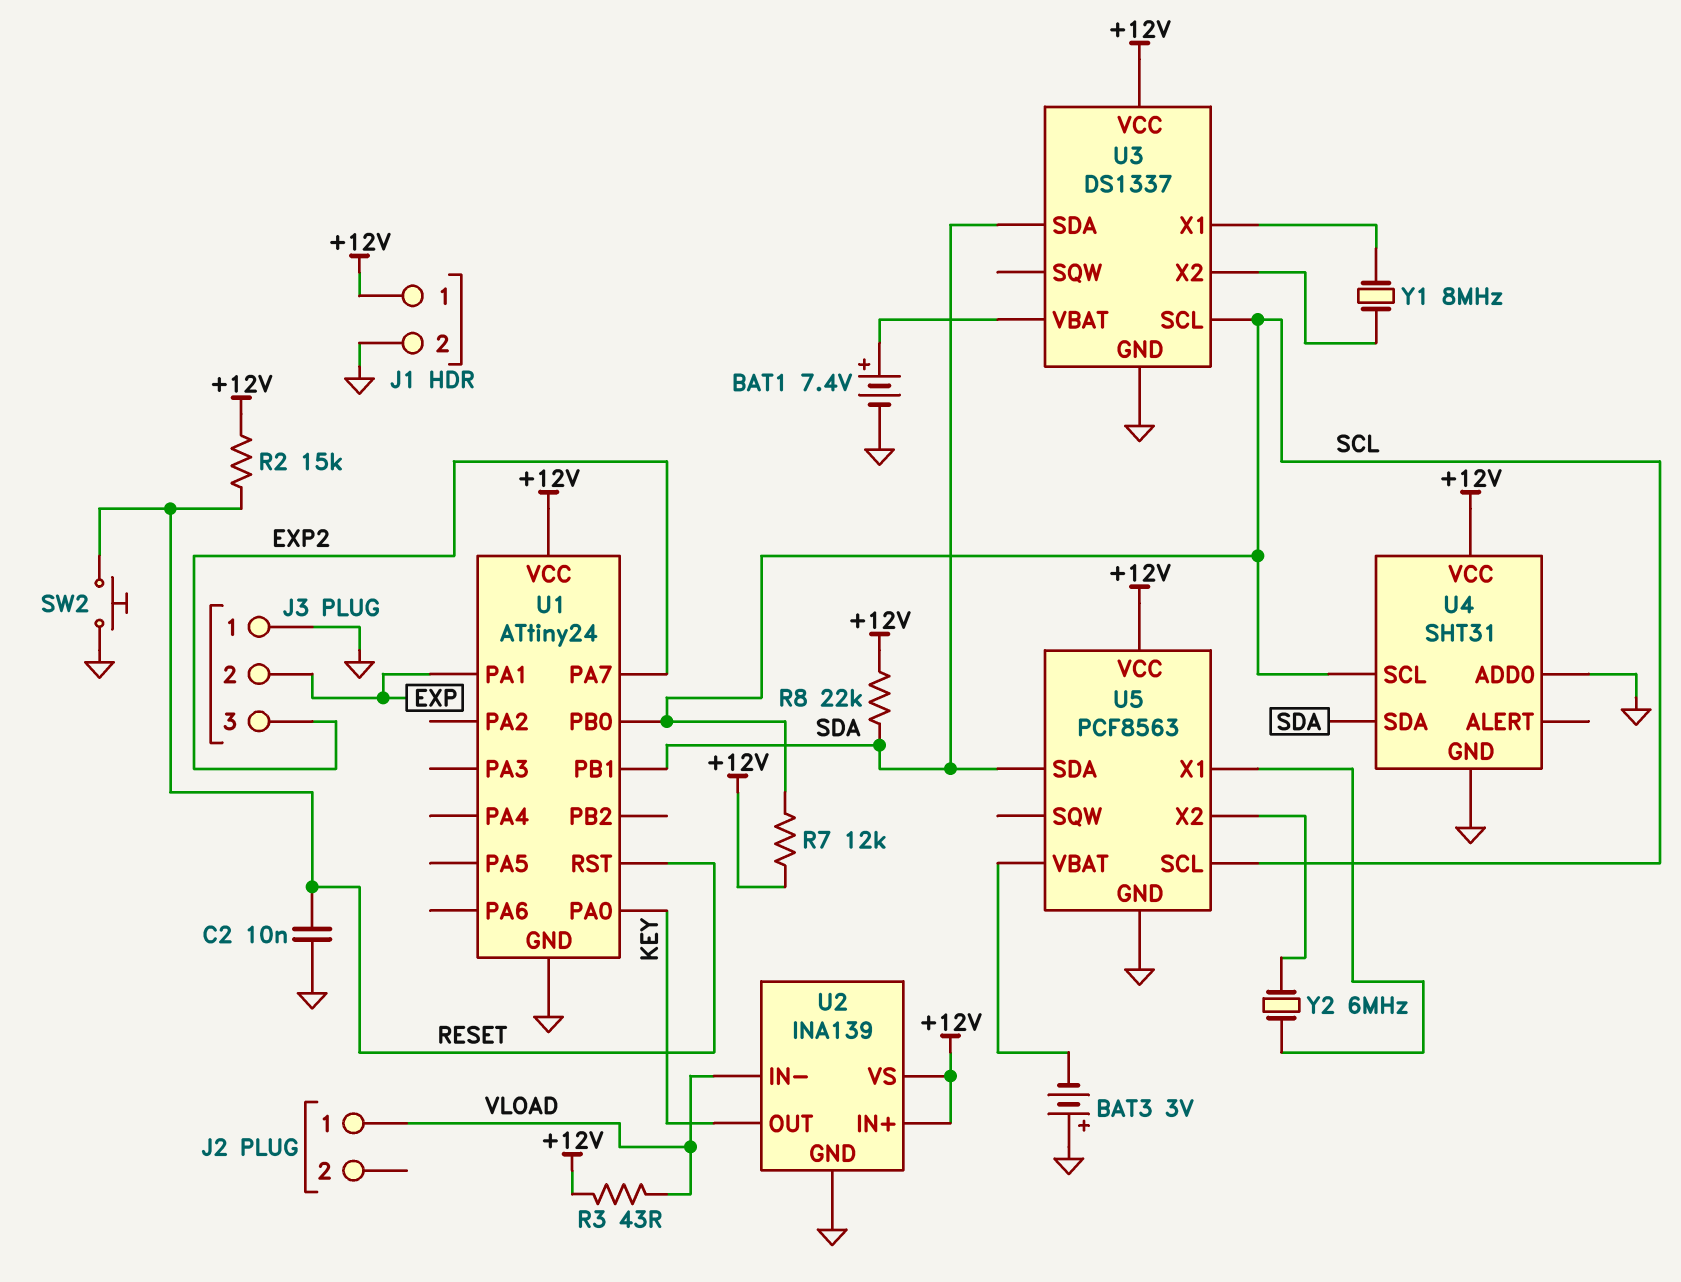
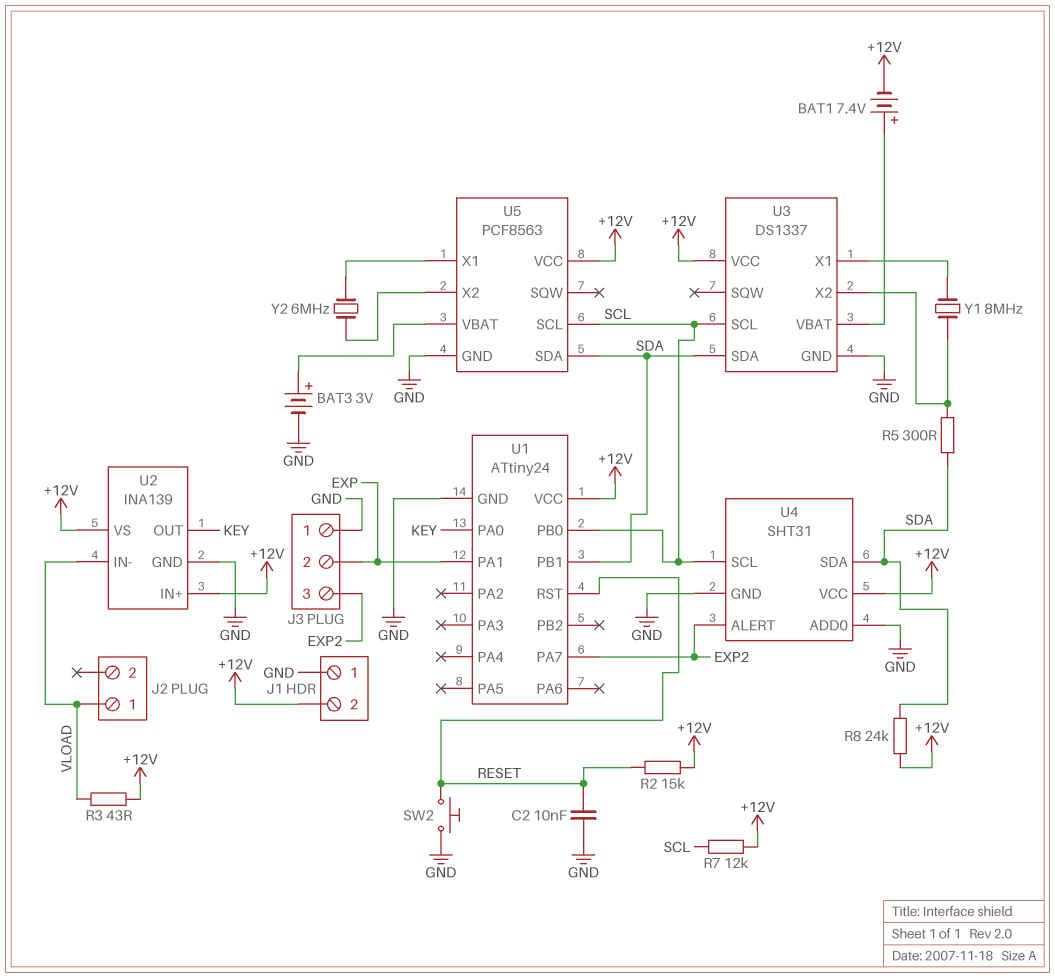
BAT1: 7.4V (plus U3/VBAT, minus GND) -> 7.4V (plus U3/VBAT, minus +12V)
BAT3: 3V (plus GND, minus U5/VBAT) -> 3V (plus U5/VBAT, minus GND)
J1 pin 1: +12V -> GND
J1 pin 2: GND -> +12V
R5: none -> 300 (SDA, U3/X2)
R8: 22k (+12V, SDA) -> 24k (+12V, SDA)
U4 pin ALERT: none -> EXP2

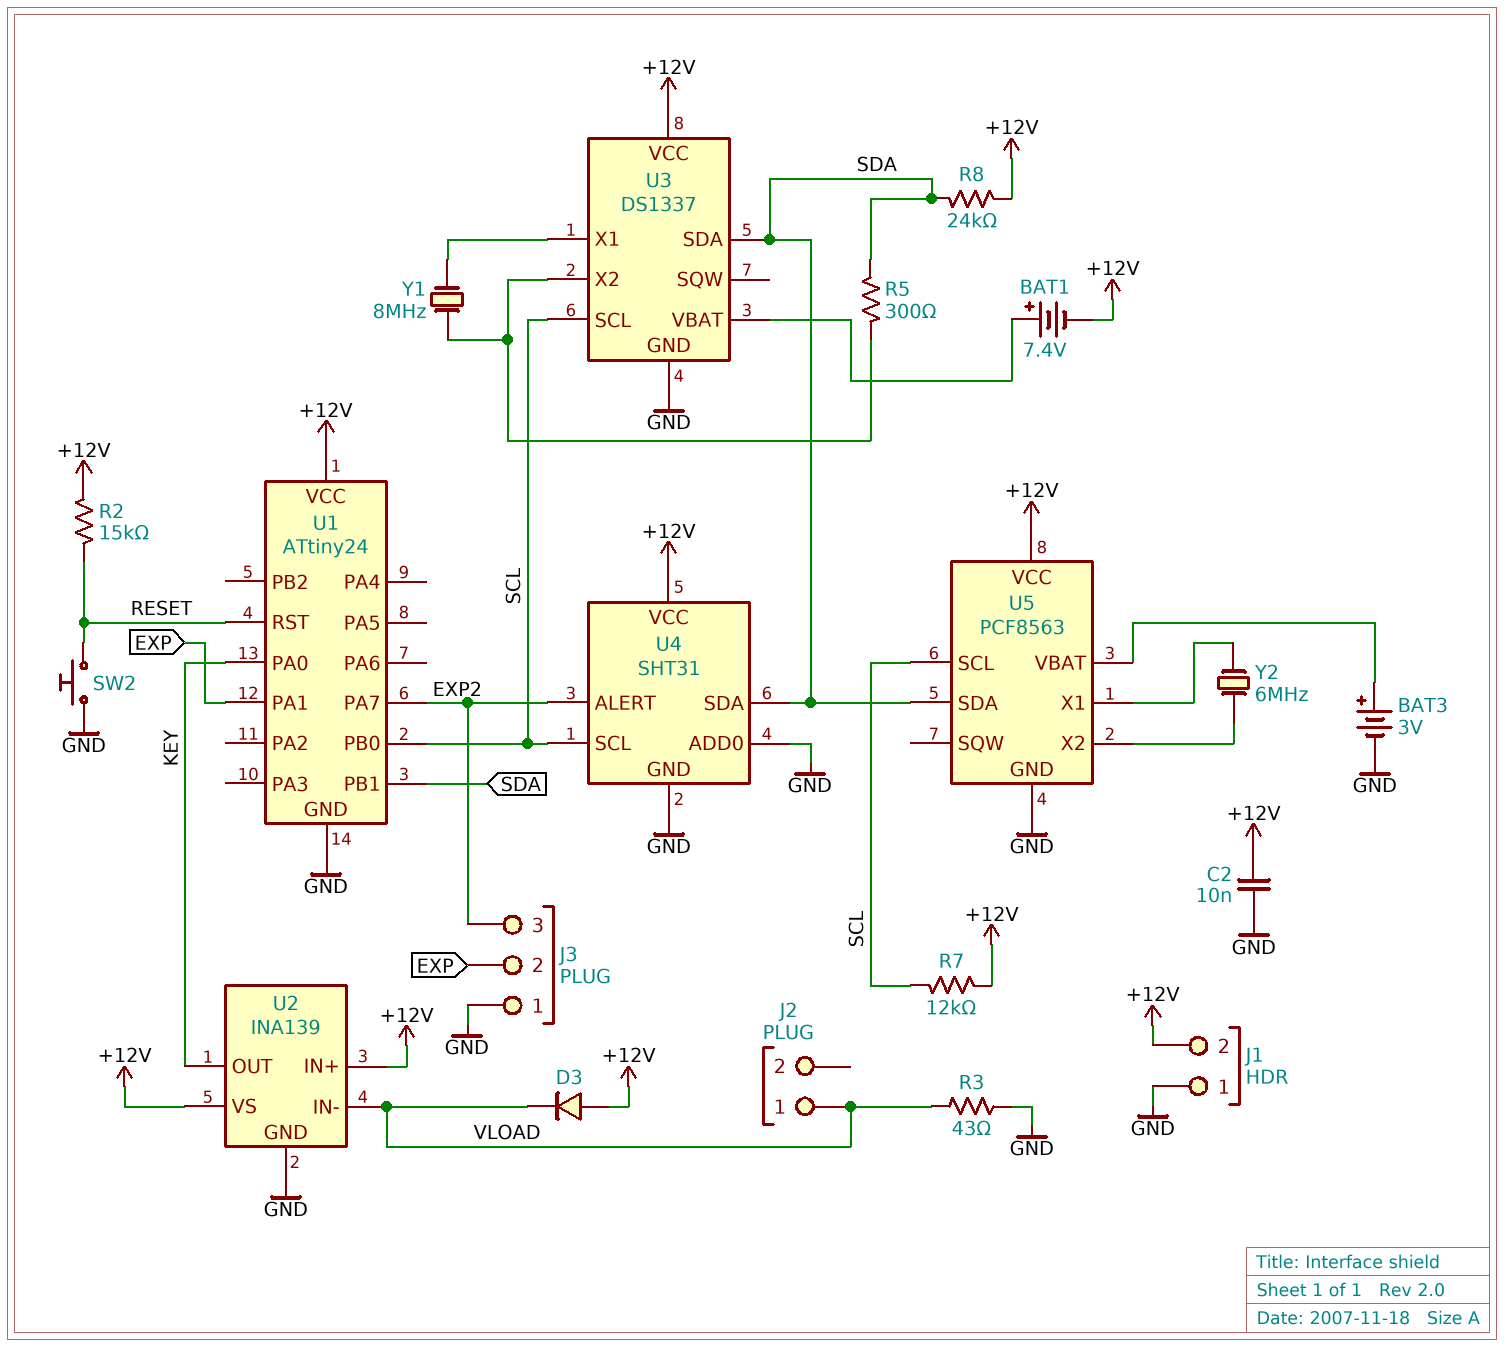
C2: 10nF (GND, RESET) -> 10nF (+12V, GND)
D3: none -> diode (A +12V, K VLOAD)
R3: 43 (+12V, VLOAD) -> 43 (GND, VLOAD)

